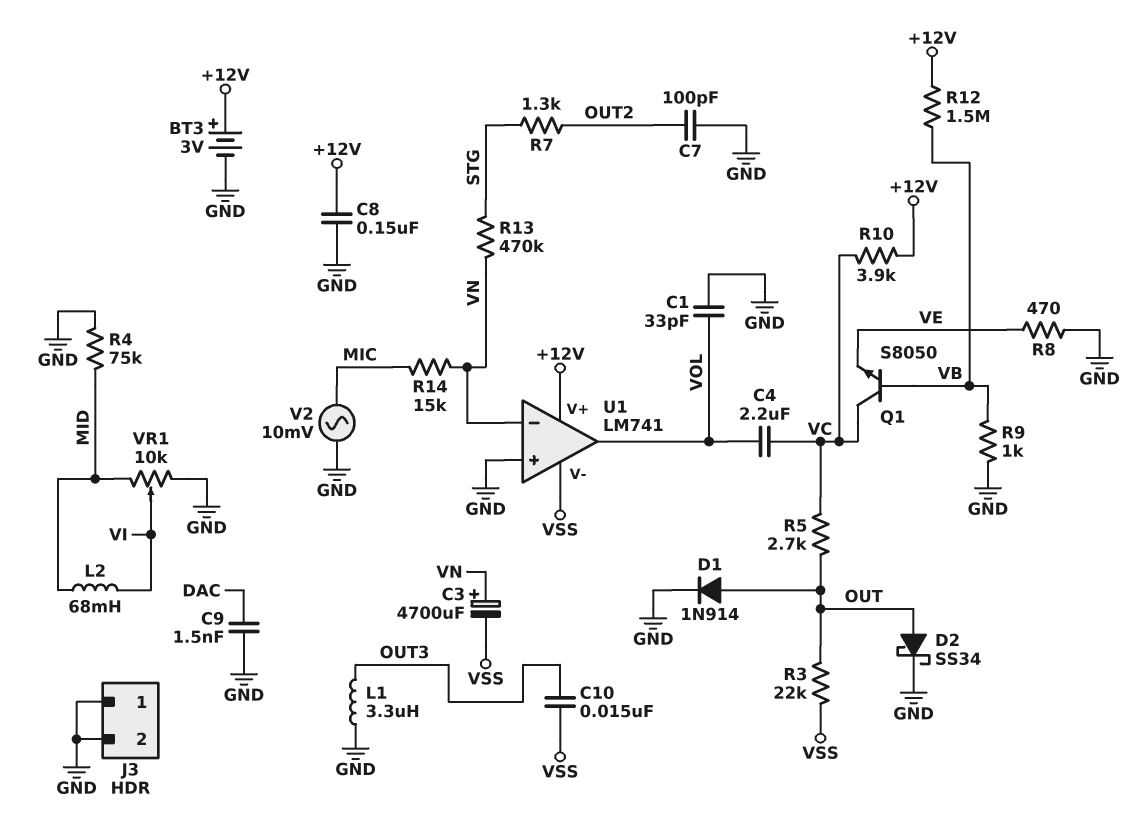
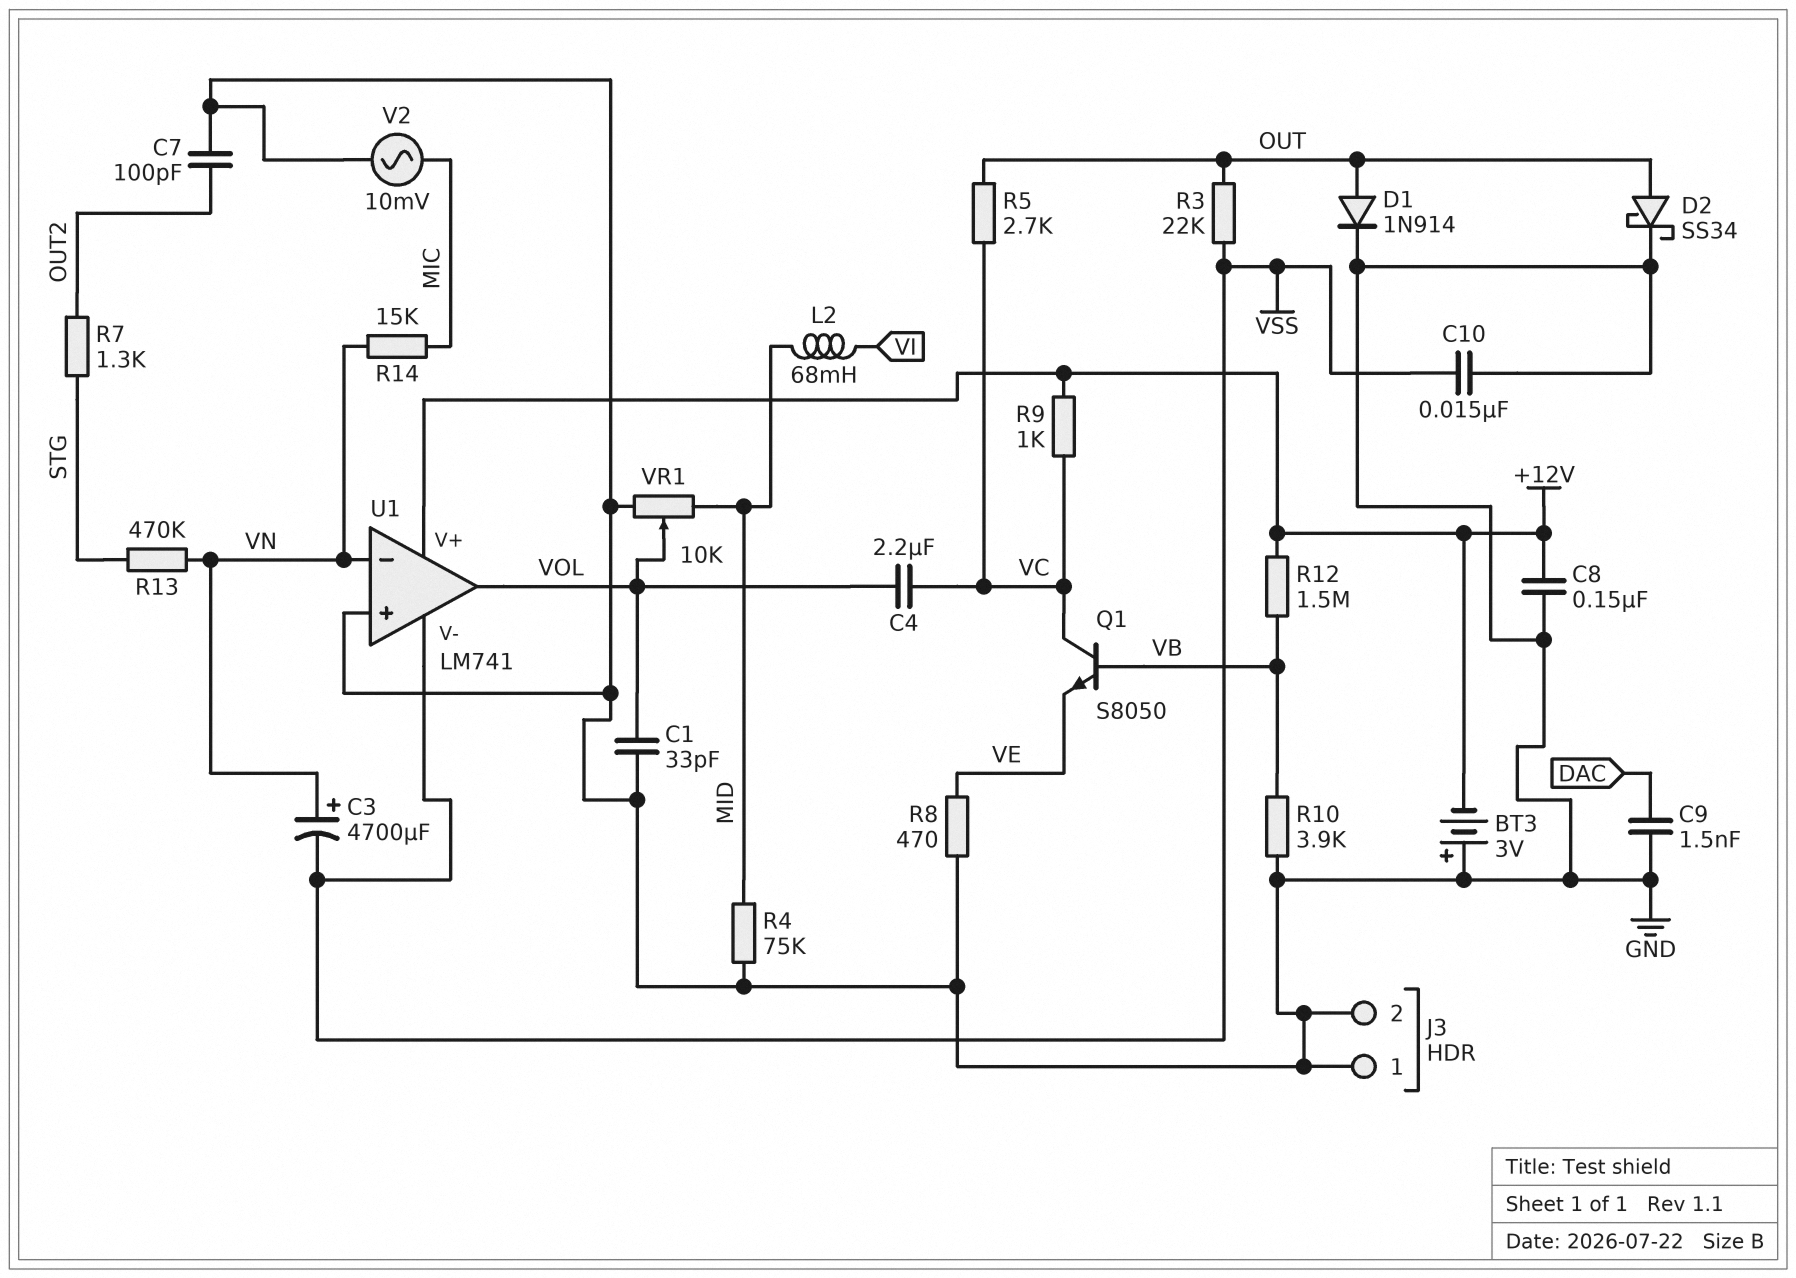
BT3: 3V (plus +12V, minus GND) -> 3V (plus GND, minus +12V)
C10: 15nF (OUT3, VSS) -> 15nF (GND, VSS)
L1: 3.3uH (GND, OUT3) -> none
R9: 1k (GND, VB) -> 1k (+12V, VC)
R10: 3.9k (+12V, VC) -> 3.9k (GND, VB)
VR1: 10k (GND, MID, wiper VI) -> 10k (GND, MID, wiper VOL)

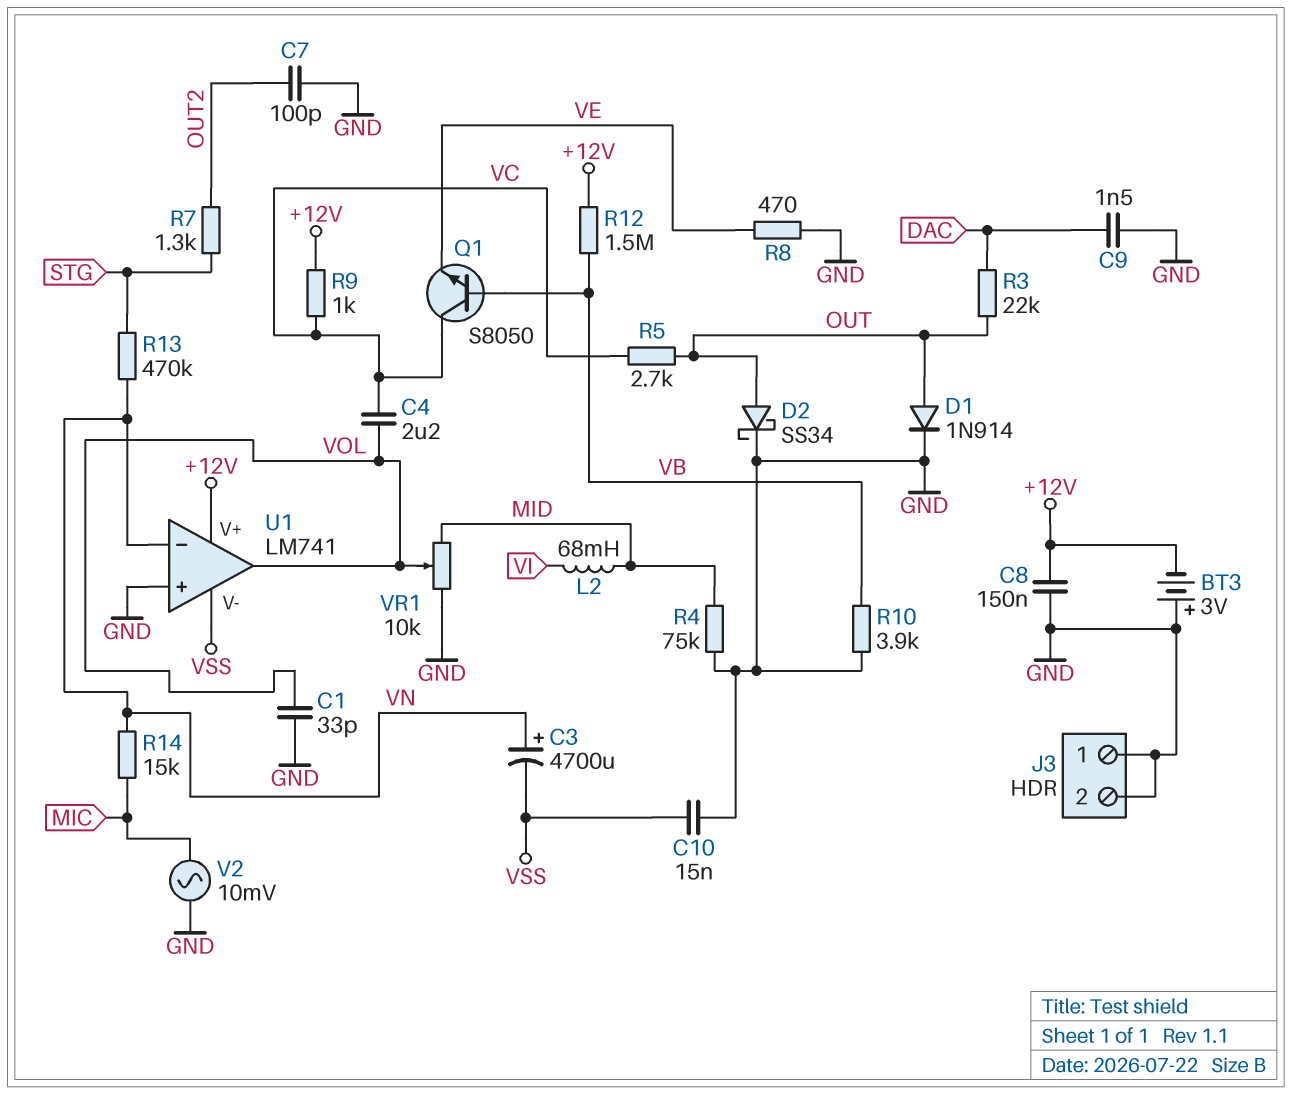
R3: 22k (OUT, VSS) -> 22k (DAC, OUT)

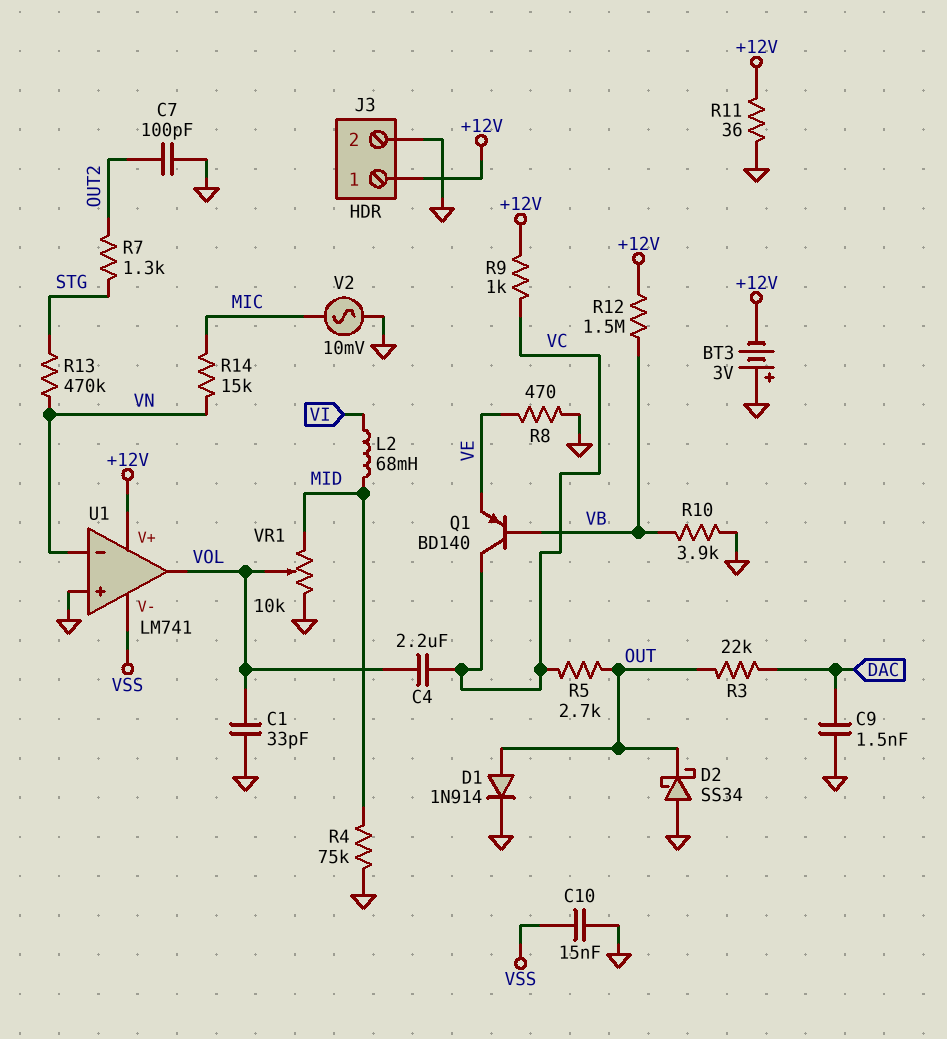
C3: 4700uF (plus VN, minus VSS) -> none
C8: 150nF (+12V, GND) -> none
D2: schottky SS34 (A OUT, K GND) -> schottky SS34 (A GND, K OUT)
J3 pin 1: GND -> +12V
Q1: NPN S8050 (B VB, C VC, E VE) -> PNP BD140 (B VB, C VC, E VE)
R11: none -> 36 (+12V, GND)

